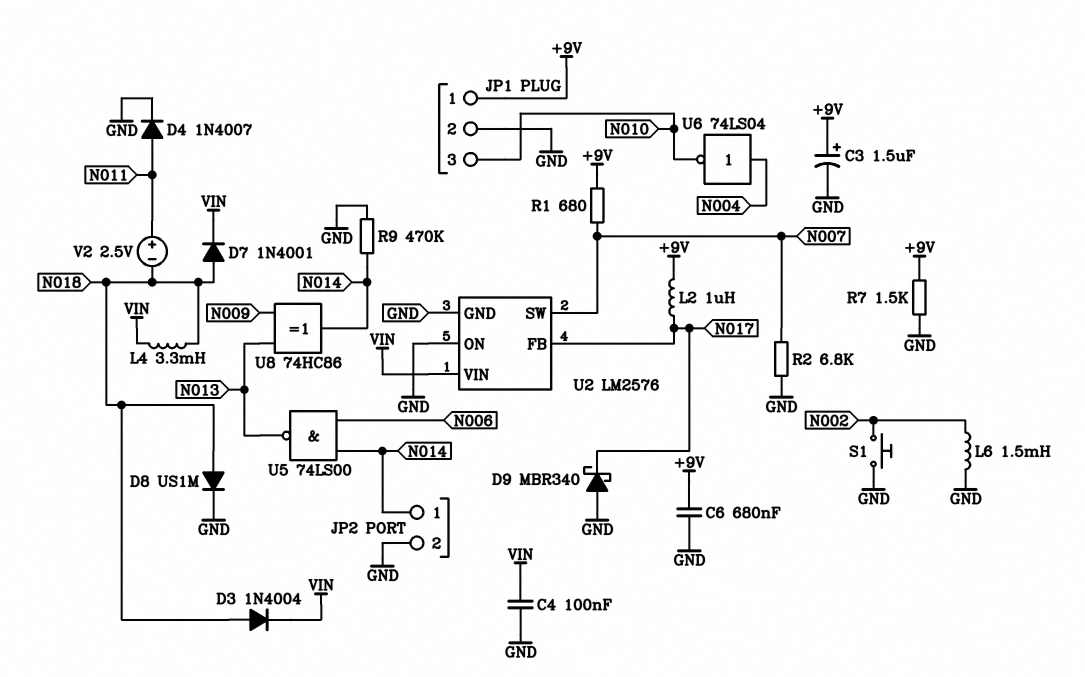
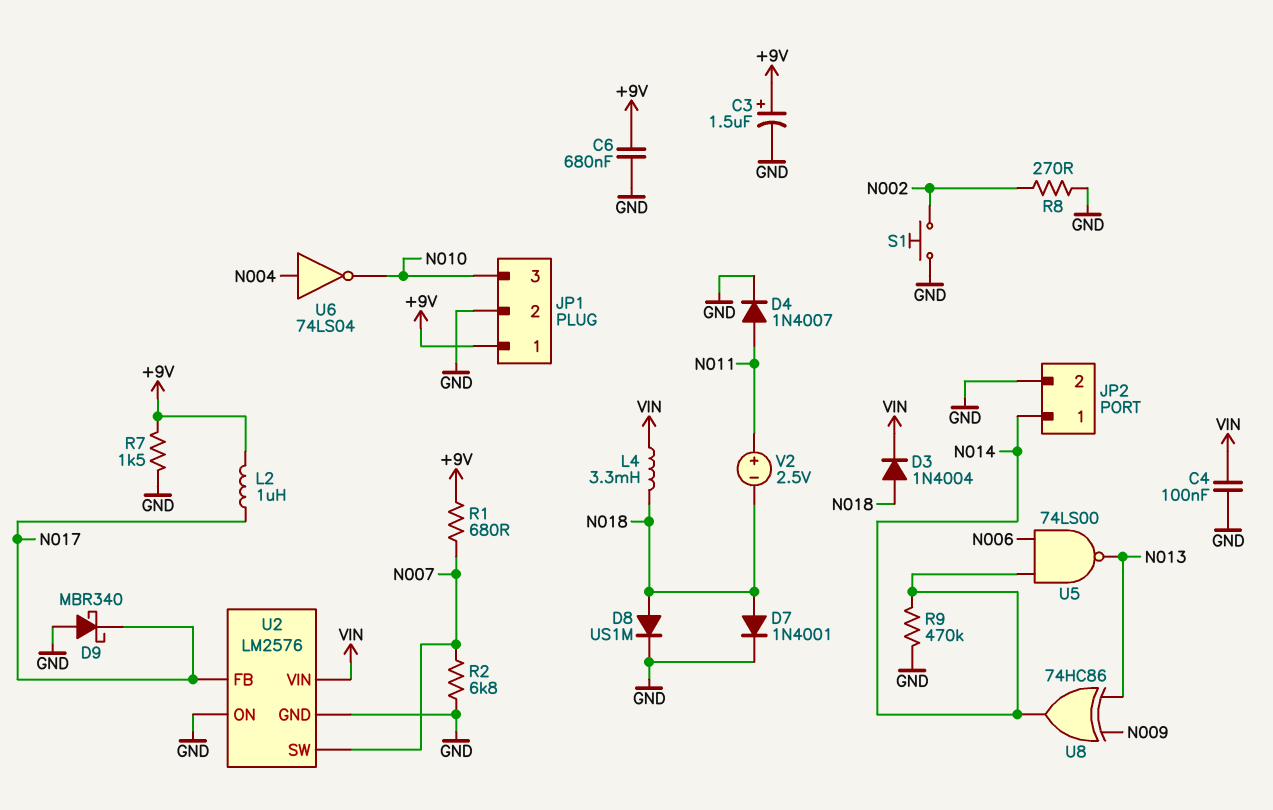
D7: diode 1N4001 (A N018, K VIN) -> diode 1N4001 (A N018, K GND)
L6: 1.5mH (GND, N002) -> none
R8: none -> 270 (GND, N002)

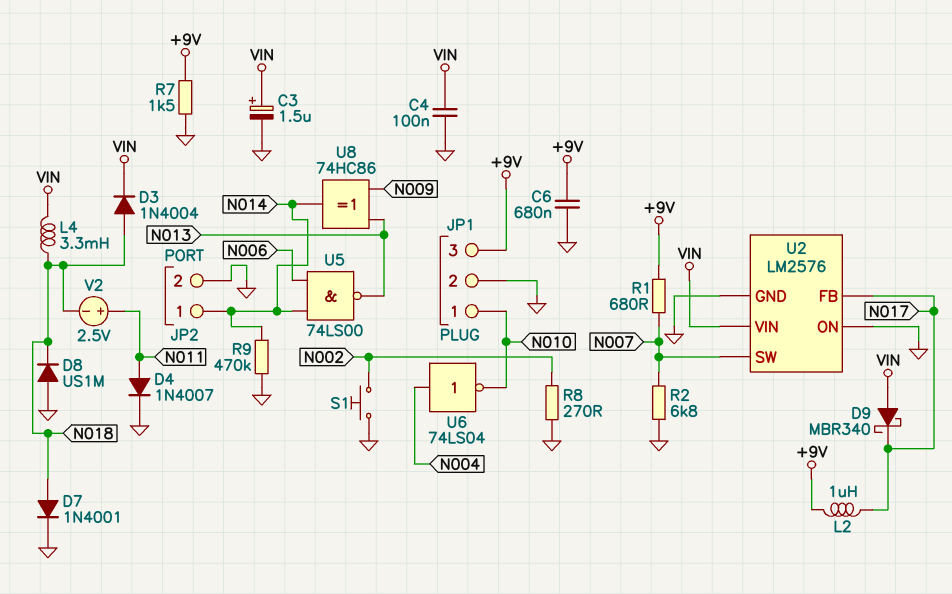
C3: 1.5uF (plus +9V, minus GND) -> 1.5uF (plus VIN, minus GND)
D8: diode US1M (A N018, K GND) -> diode US1M (A GND, K N018)
D9: schottky MBR340 (A GND, K N017) -> schottky MBR340 (A VIN, K N017)
JP1 pin 1: +9V -> N010
JP1 pin 3: N010 -> +9V

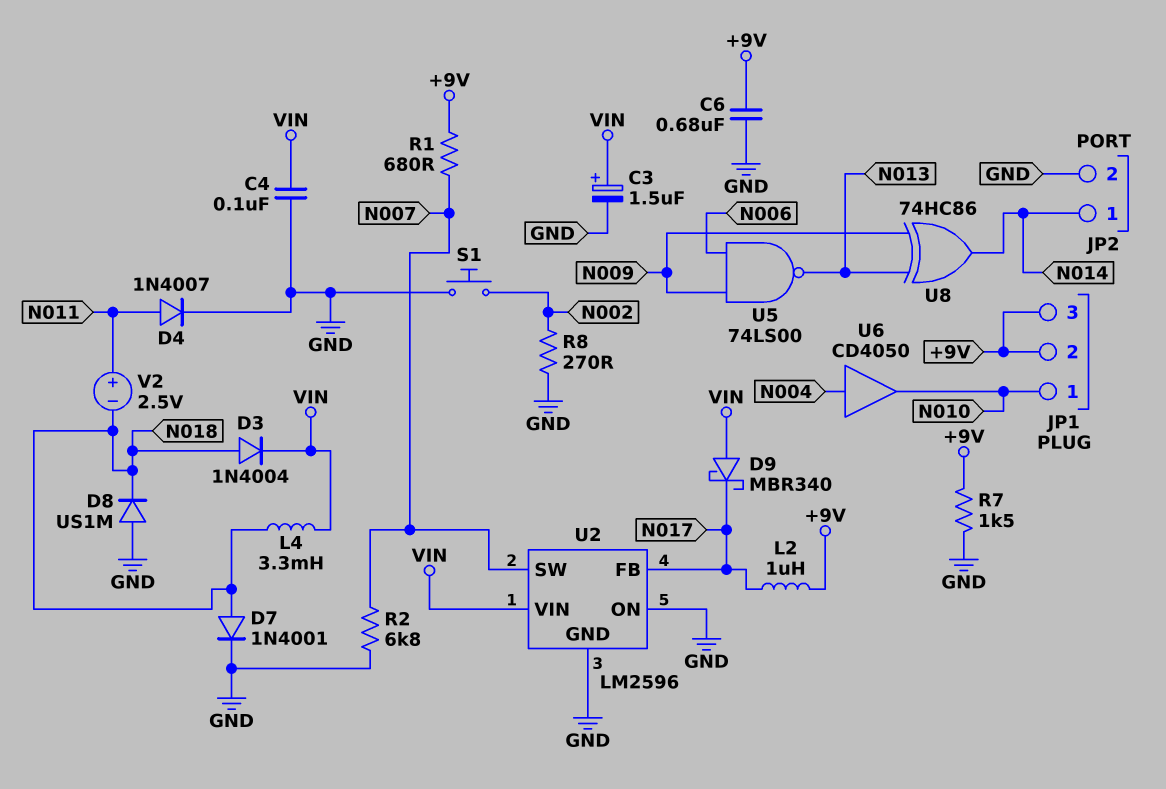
JP1 pin 2: GND -> +9V
R9: 470k (GND, N014) -> none
U2: LM2576 -> LM2596
U5: NAND 74LS00 (in N006, in N014, out N013) -> NAND 74LS00 (in N006, in N009, out N013)
U6: NOT 74LS04 (in N004, out N010) -> buffer CD4050 (in N004, out N010)

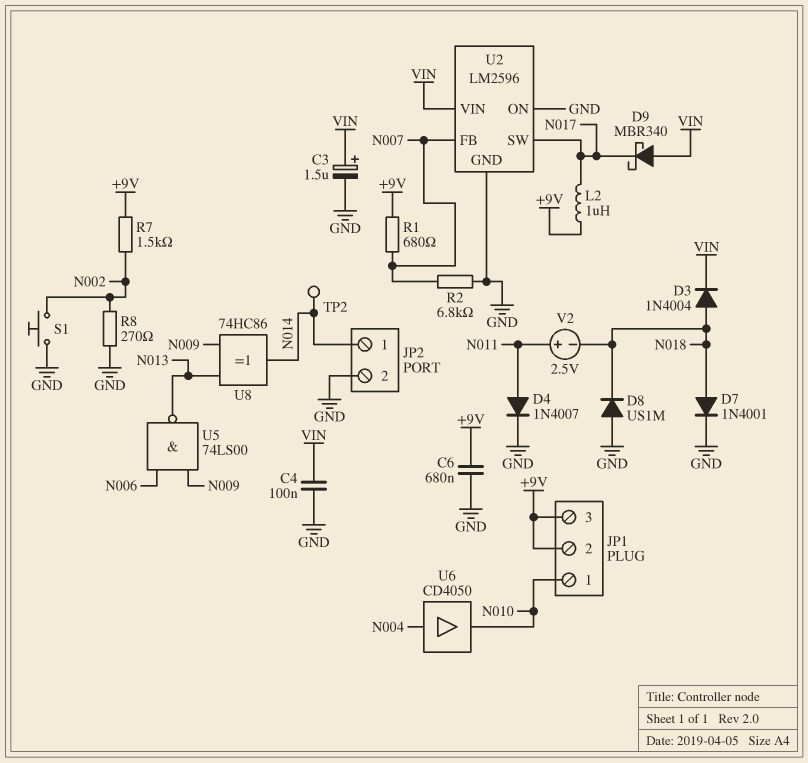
L4: 3.3mH (N018, VIN) -> none
R7: 1.5k (+9V, GND) -> 1.5k (+9V, N002)
TP2: none -> test point (N014)
U2 pin FB: N017 -> N007
U2 pin SW: N007 -> N017

